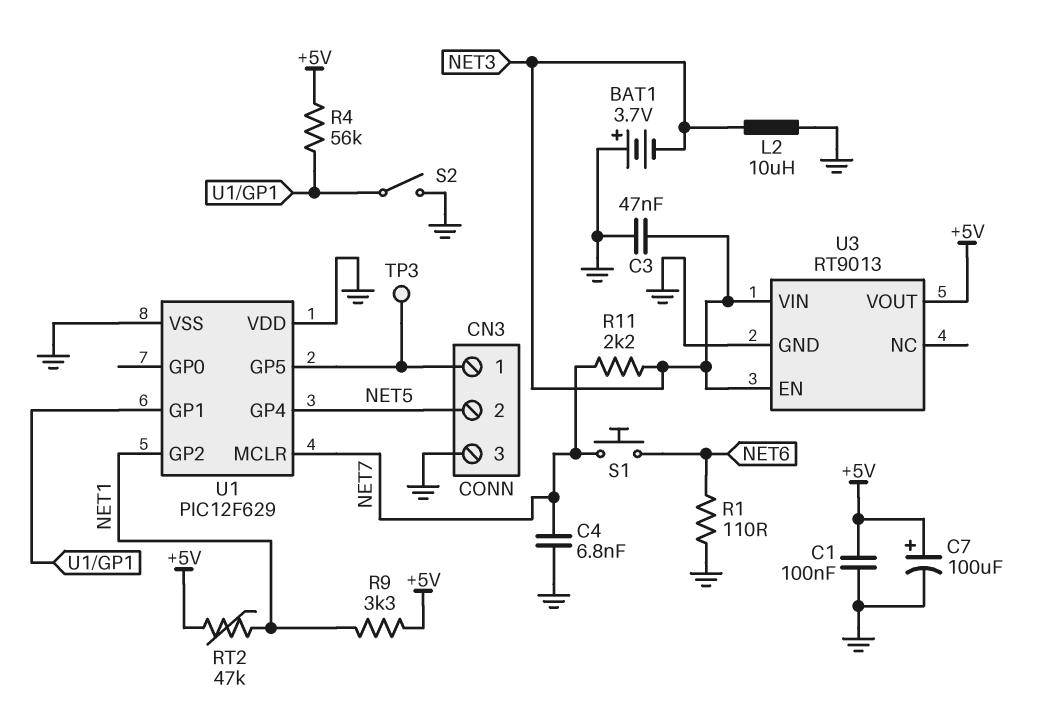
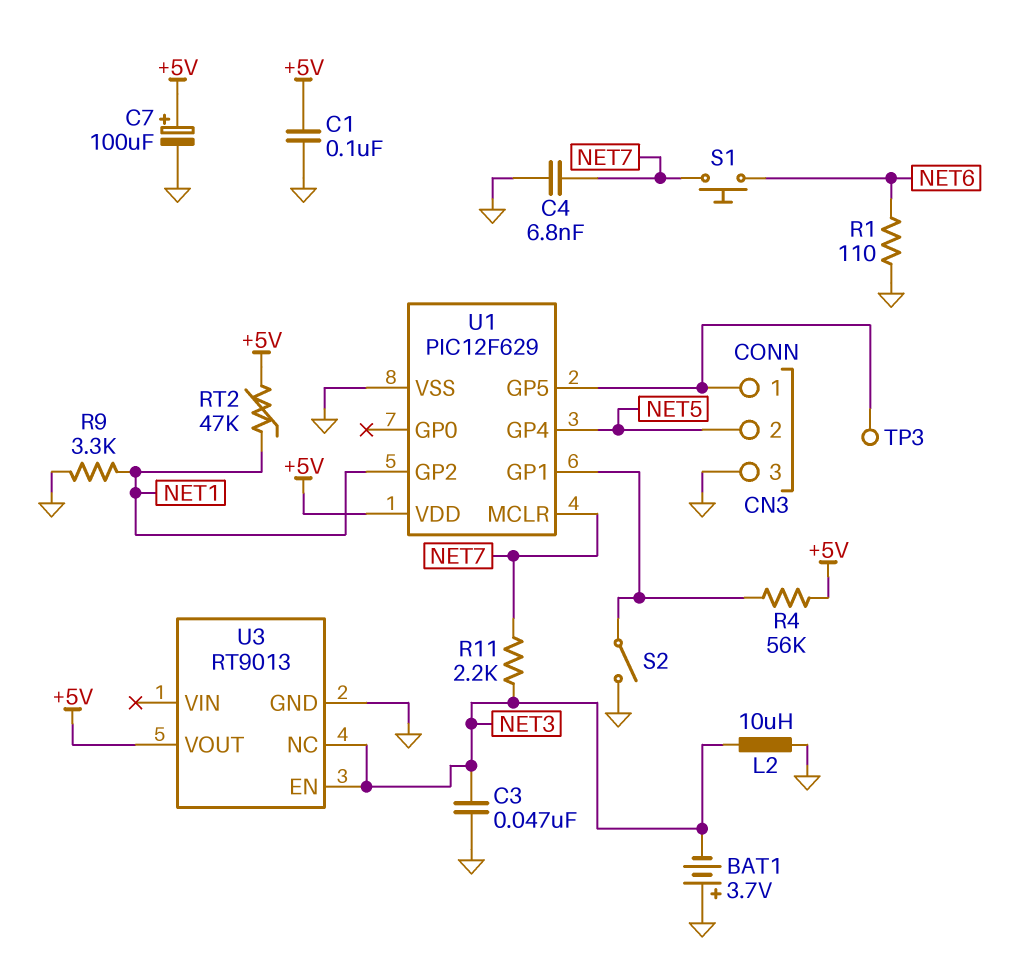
R9: 3.3k (+5V, NET1) -> 3.3k (GND, NET1)
U1 pin VDD: GND -> +5V
U3 pin NC: none -> NET3
U3 pin VIN: NET3 -> none

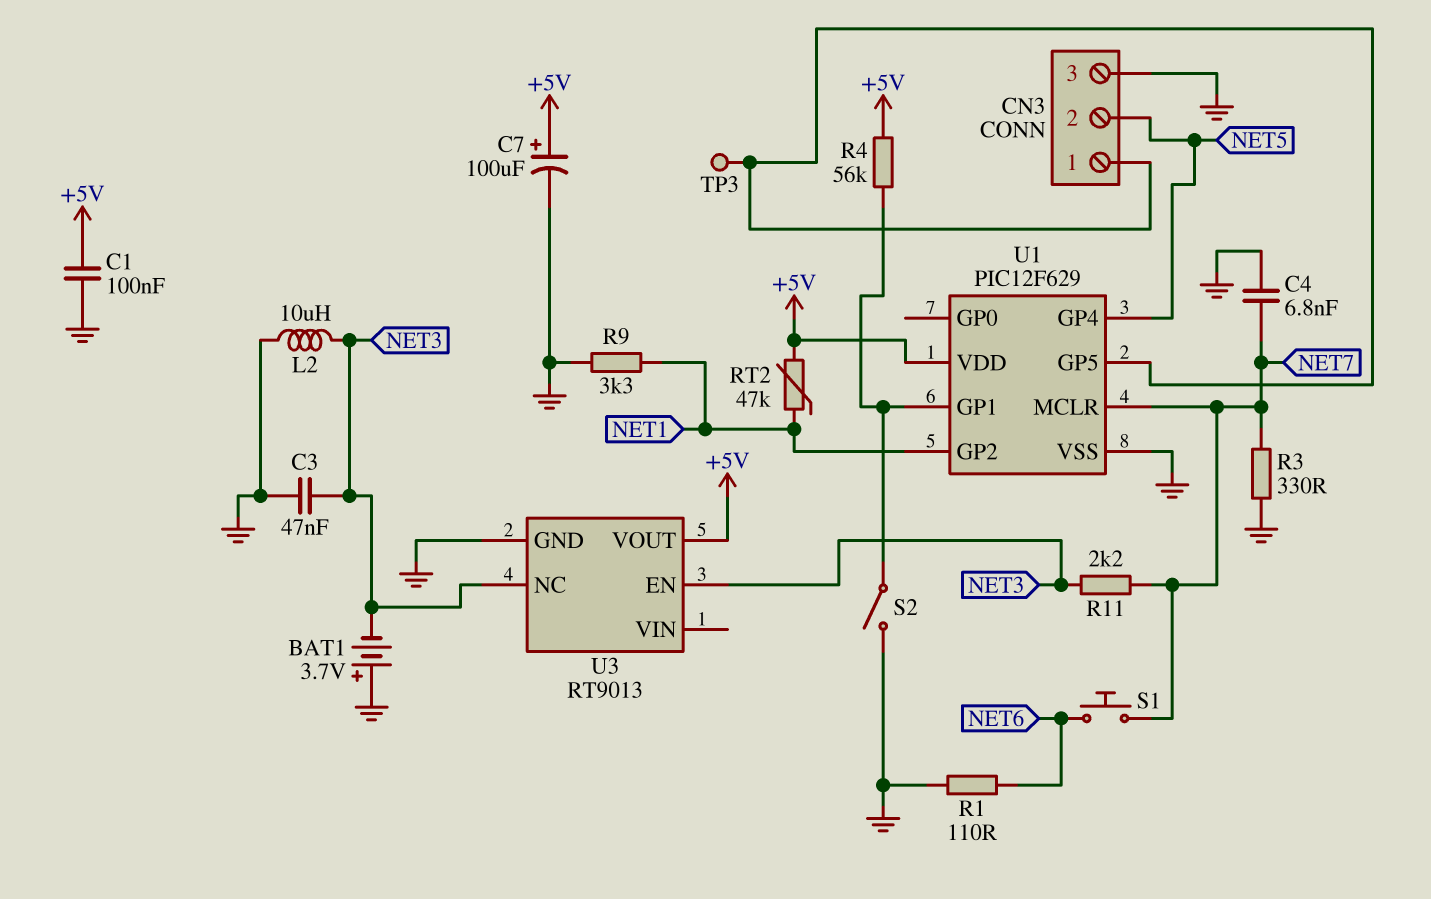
R3: none -> 330 (GND, NET7)

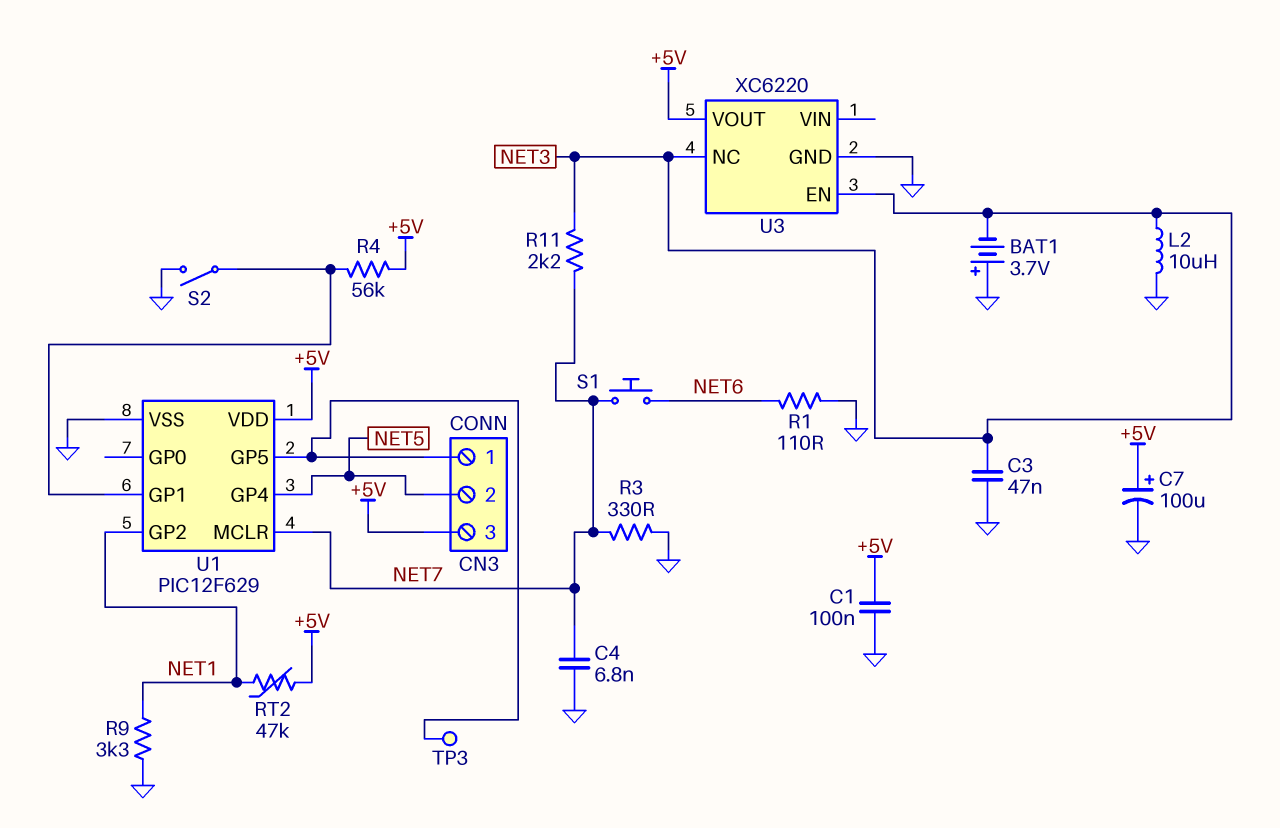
CN3 pin 3: GND -> +5V
U3: RT9013 -> XC6220

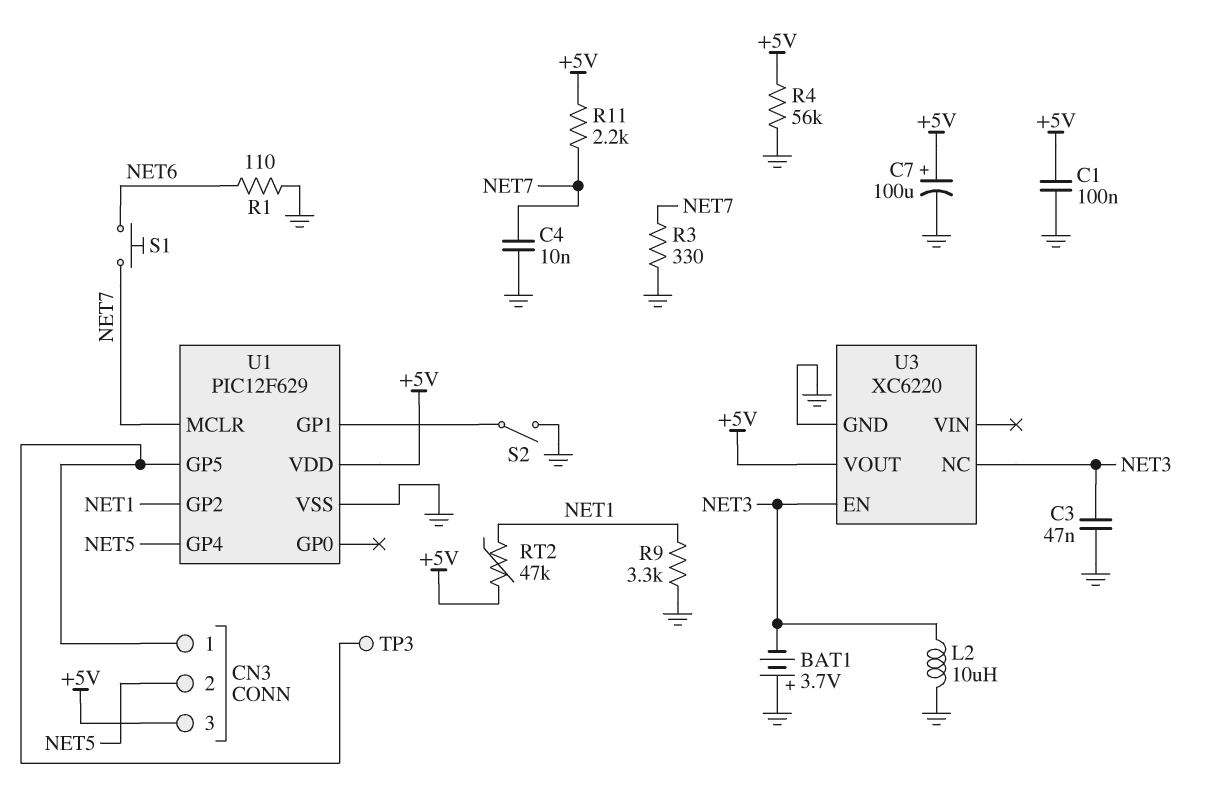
C4: 6.8nF (GND, NET7) -> 10nF (GND, NET7)
R4: 56k (+5V, U1/GP1) -> 56k (+5V, GND)
R11: 2.2k (NET3, NET7) -> 2.2k (+5V, NET7)

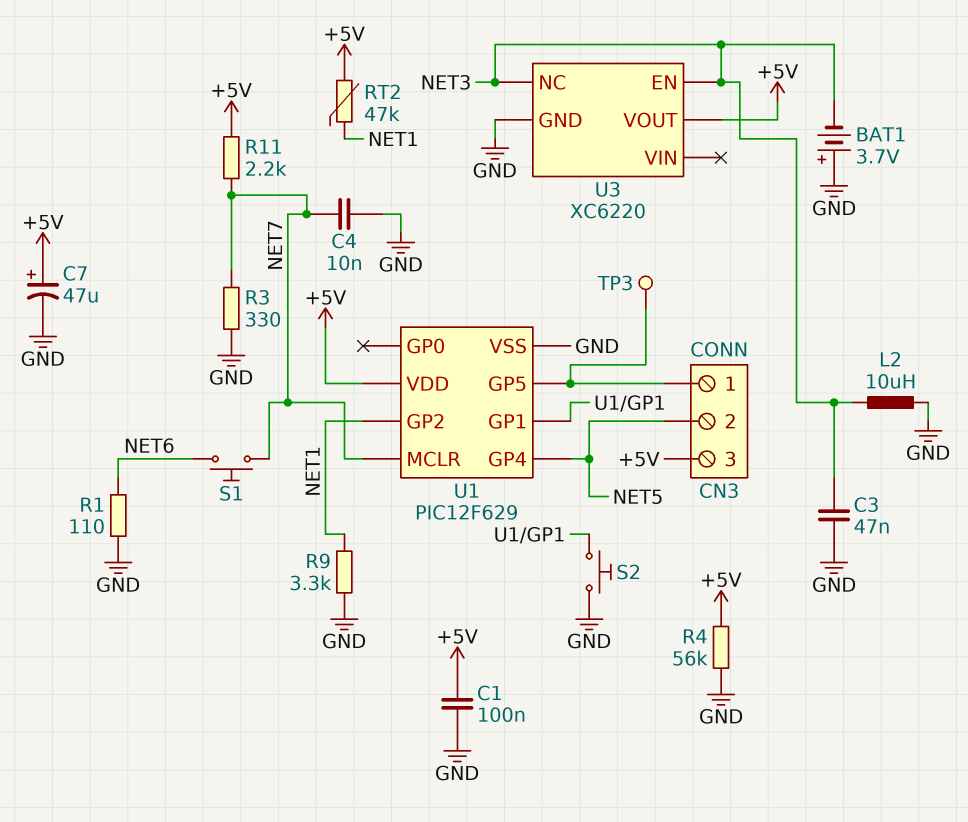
C7: 100uF (plus +5V, minus GND) -> 47uF (plus +5V, minus GND)
S2: switch (GND, U1/GP1) -> button (GND, U1/GP1)

